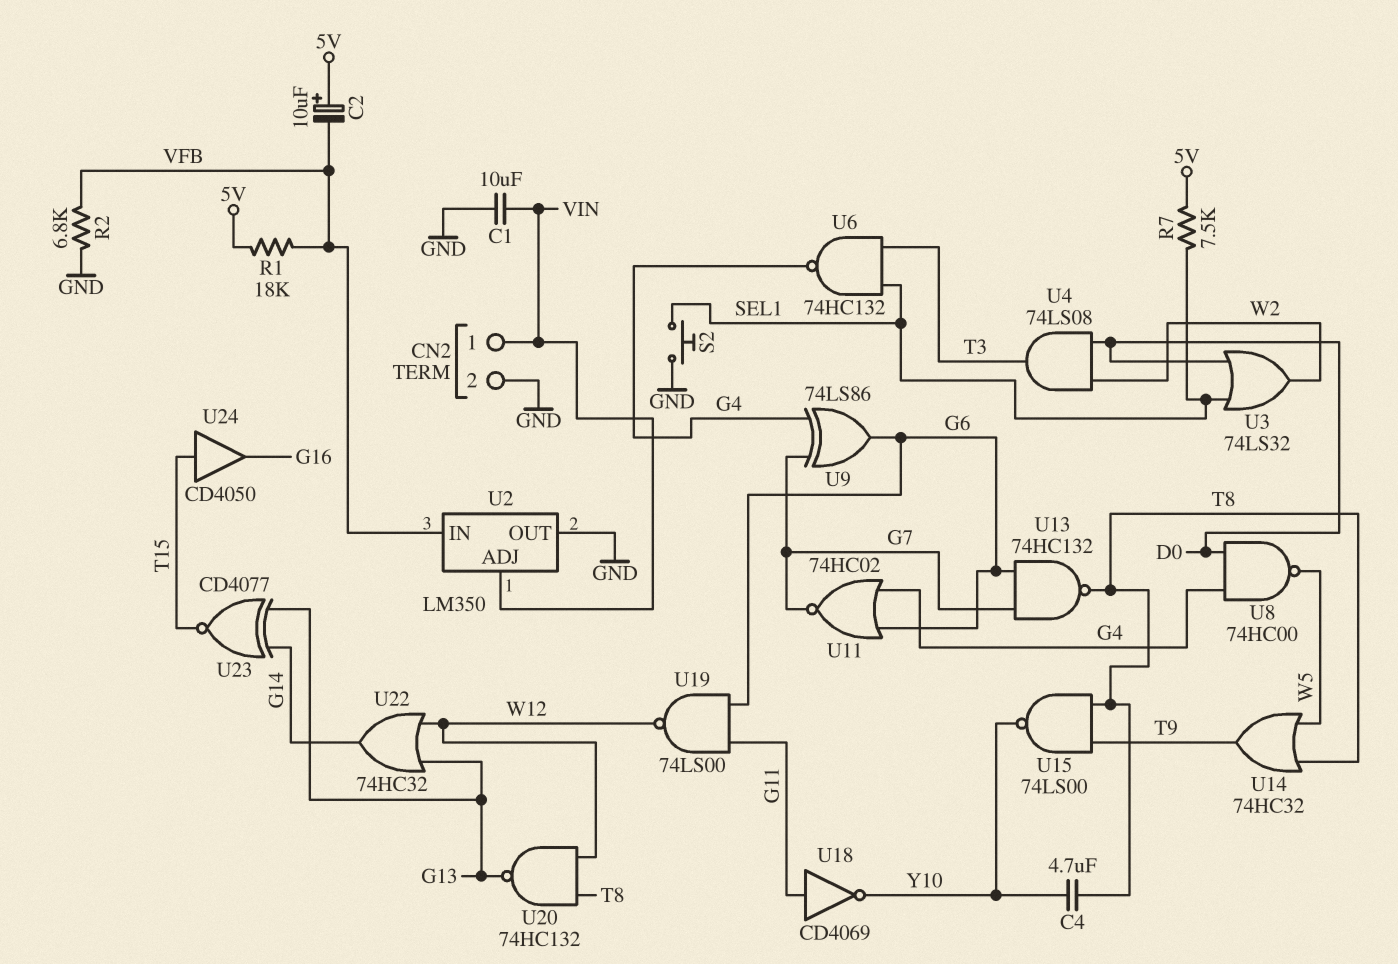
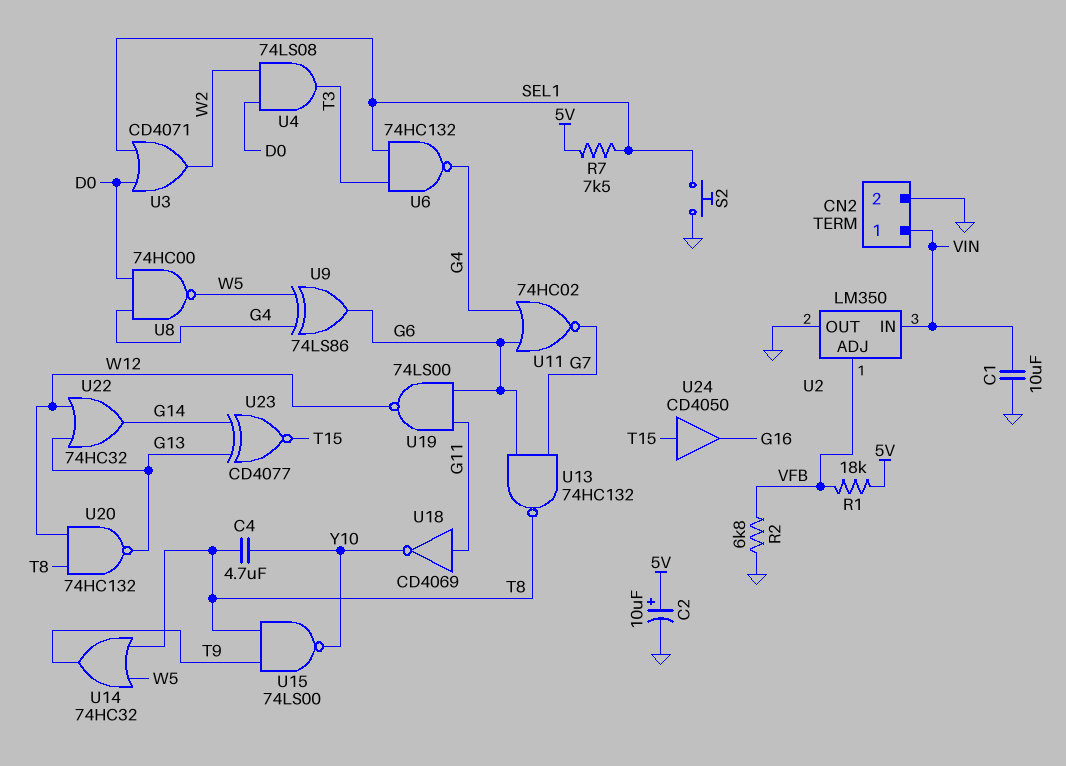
C2: 10uF (plus 5V, minus VFB) -> 10uF (plus 5V, minus GND)
U2 pin ADJ: VIN -> VFB
U2 pin IN: VFB -> VIN
U3: OR 74LS32 (in D0, in SEL1, out W2) -> OR CD4071 (in D0, in SEL1, out W2)
U9: XOR 74LS86 (in G4, in G7, out G6) -> XOR 74LS86 (in G4, in W5, out G6)

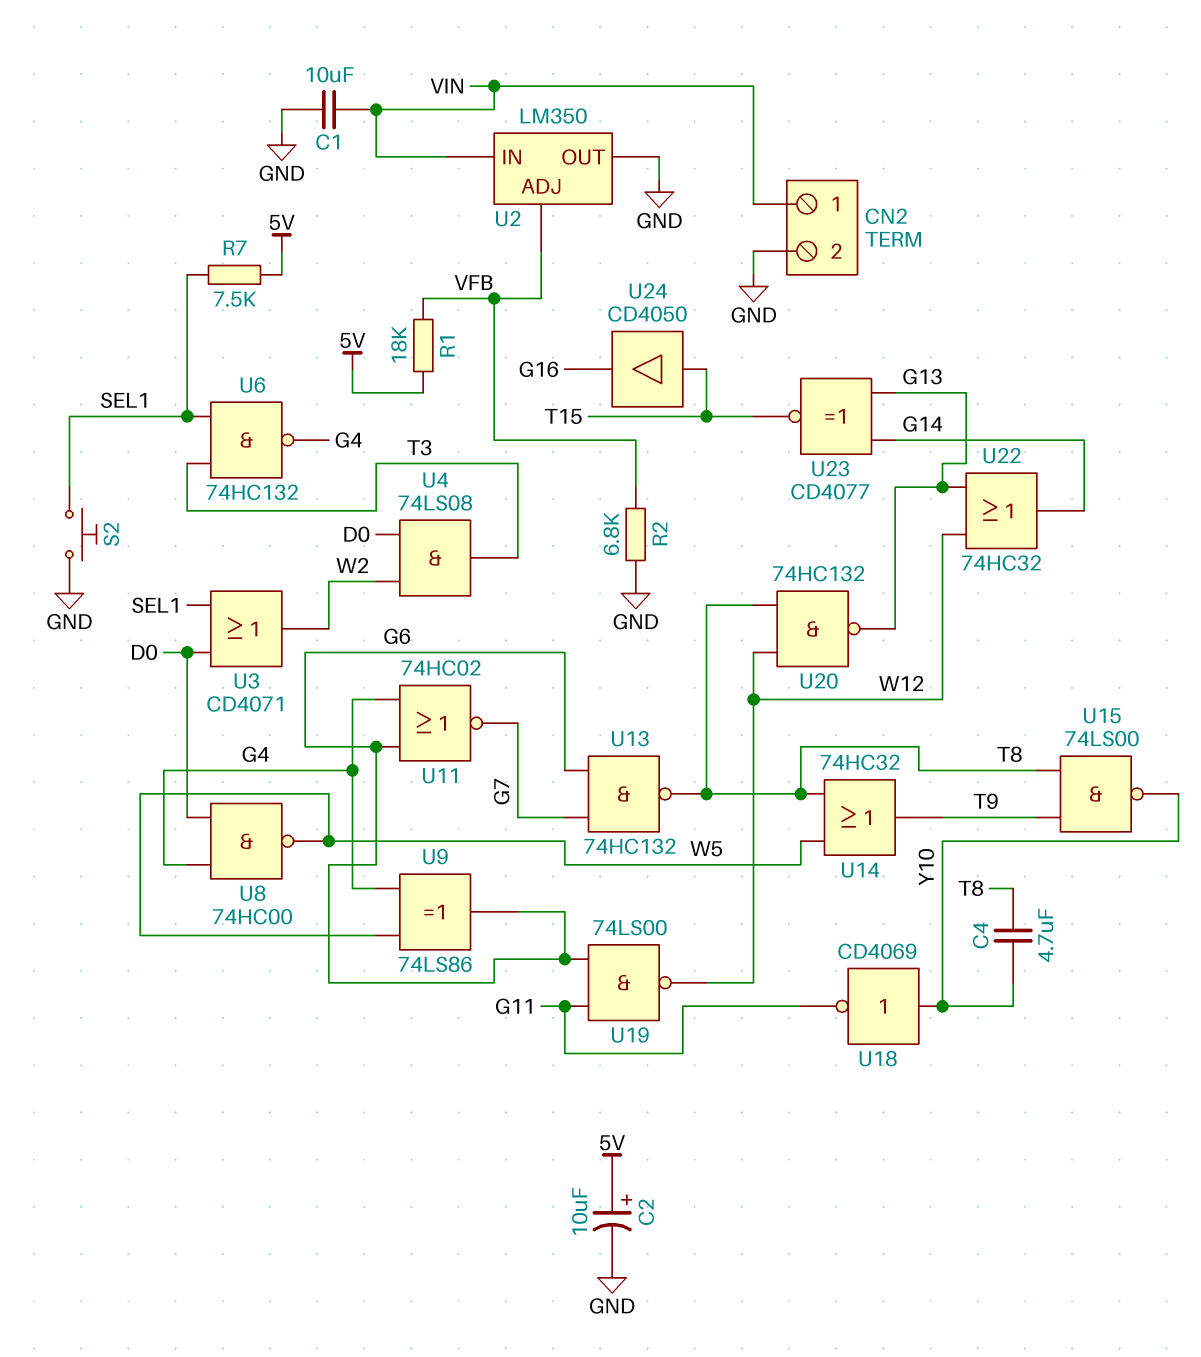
U18: NOT CD4069 (in G11, out Y10) -> NOT CD4069 (in Y10, out G11)

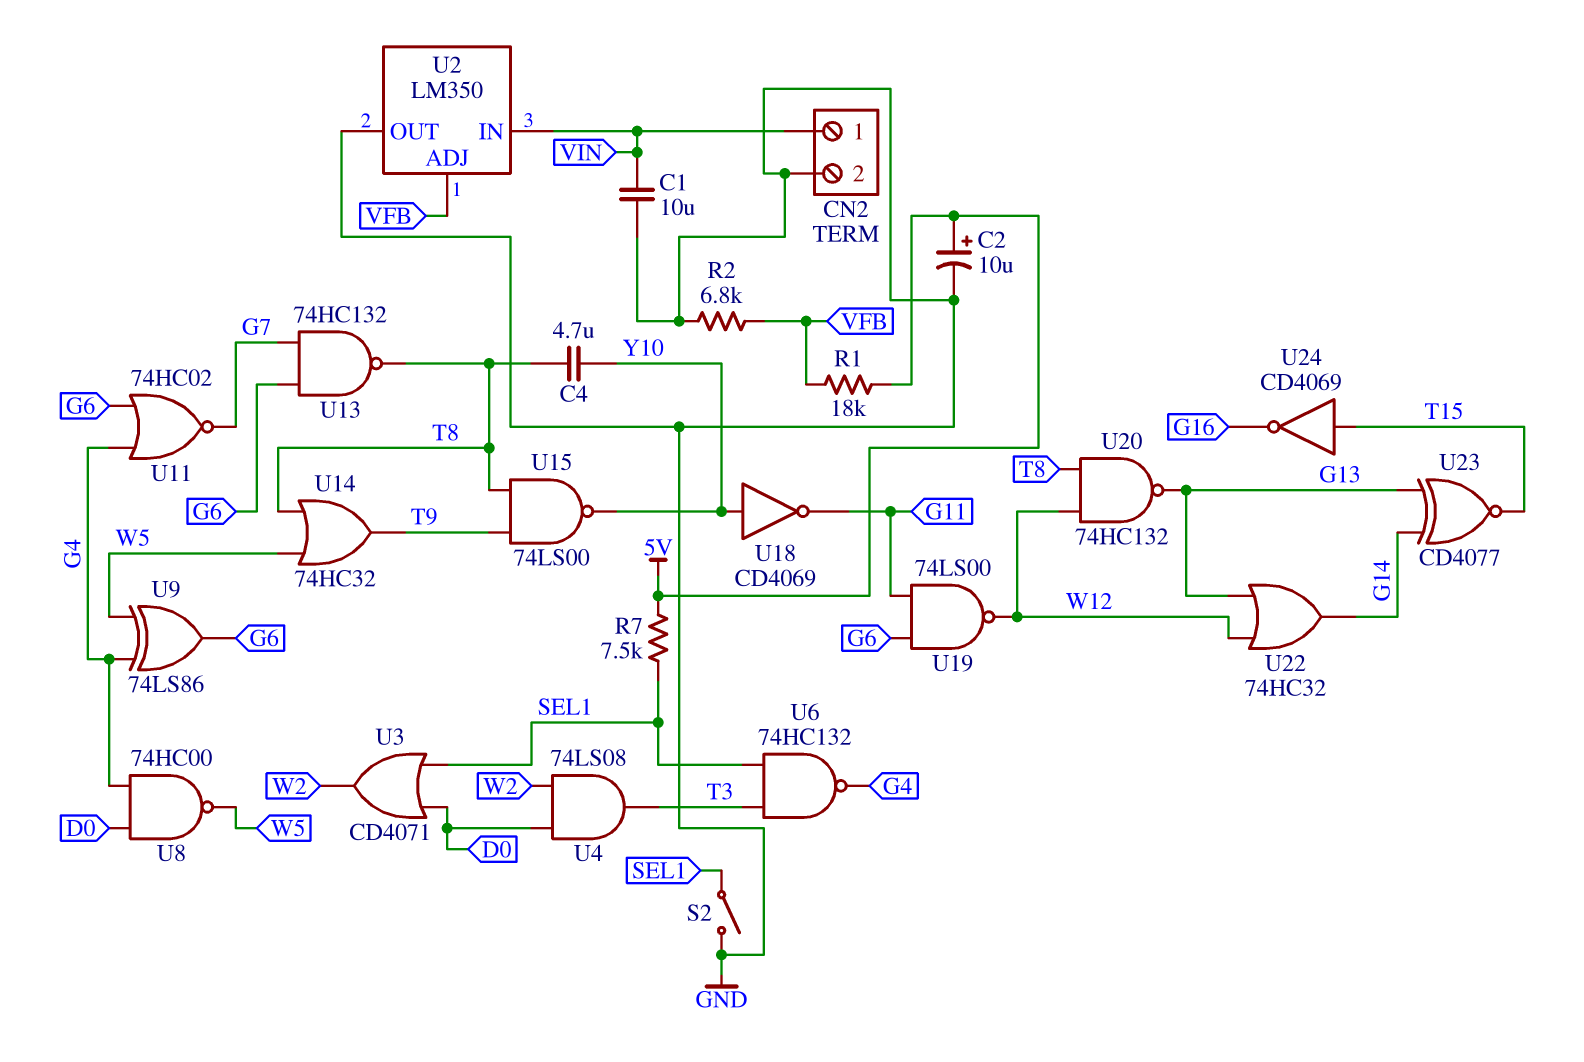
S2: button (GND, SEL1) -> switch (GND, SEL1)
U24: buffer CD4050 (in T15, out G16) -> NOT CD4069 (in T15, out G16)

